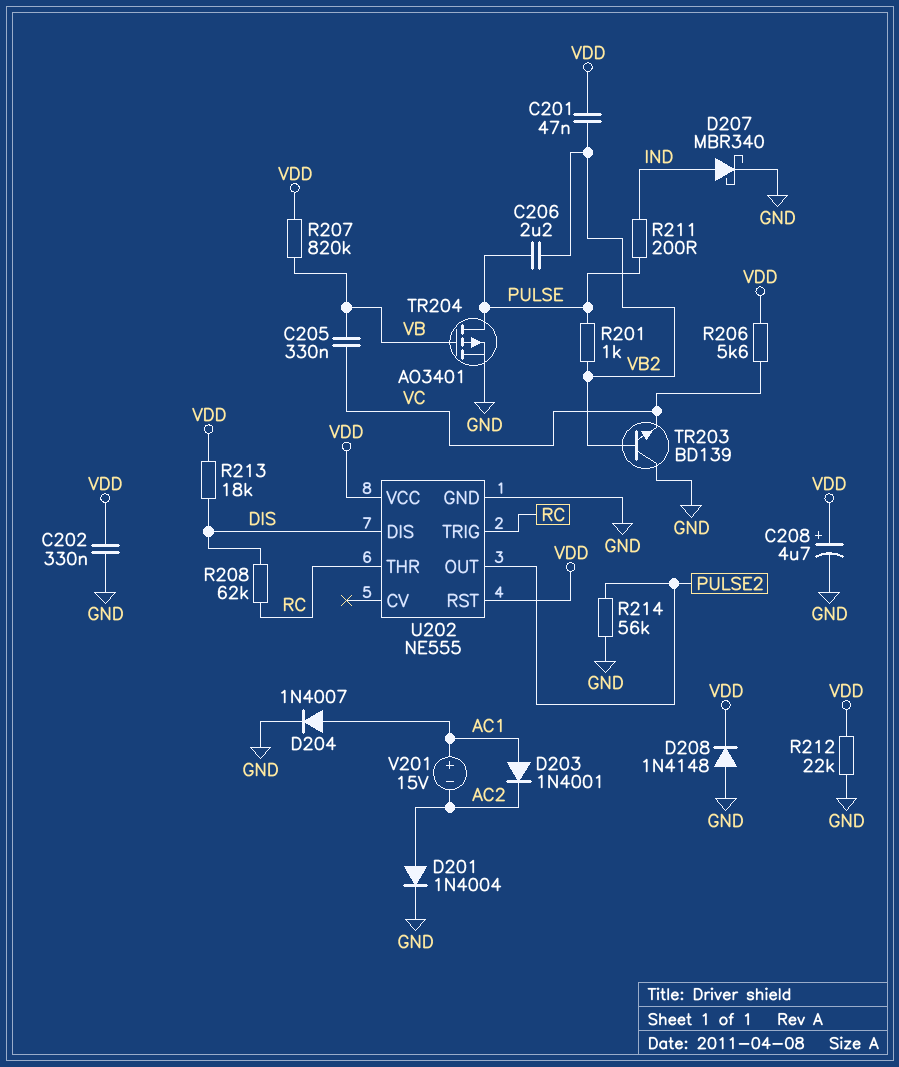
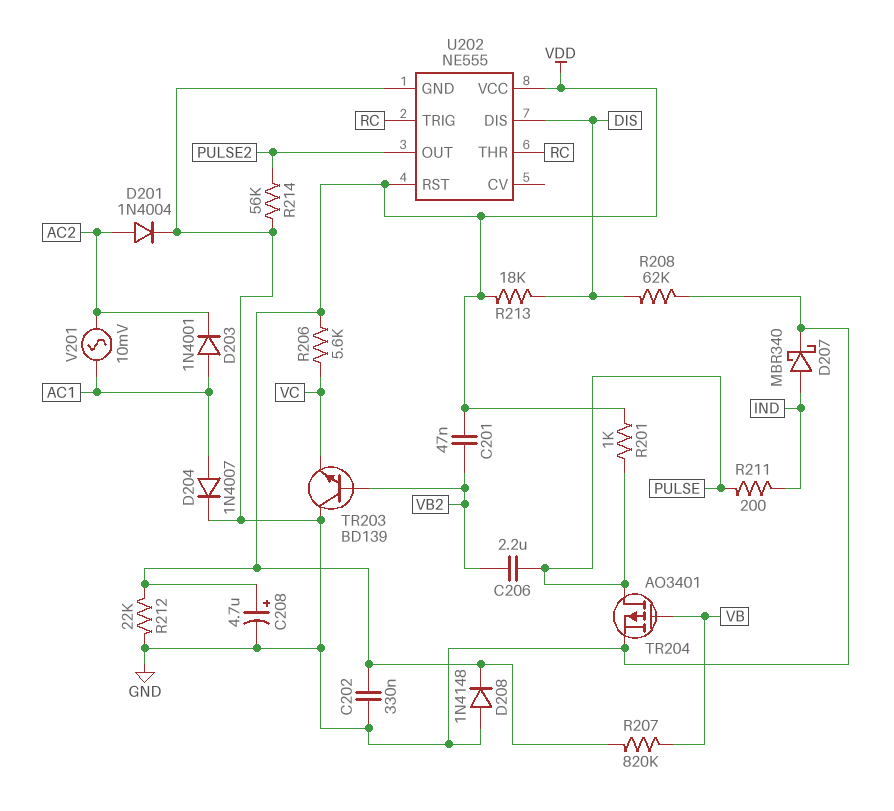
C205: 330nF (VB, VC) -> none
R201: 1k (PULSE, VB2) -> 1k (PULSE, VDD)
R208: 62k (DIS, RC) -> 62k (DIS, GND)
V201: 15V (plus AC1, minus AC2) -> AC 10mV (AC1, AC2)

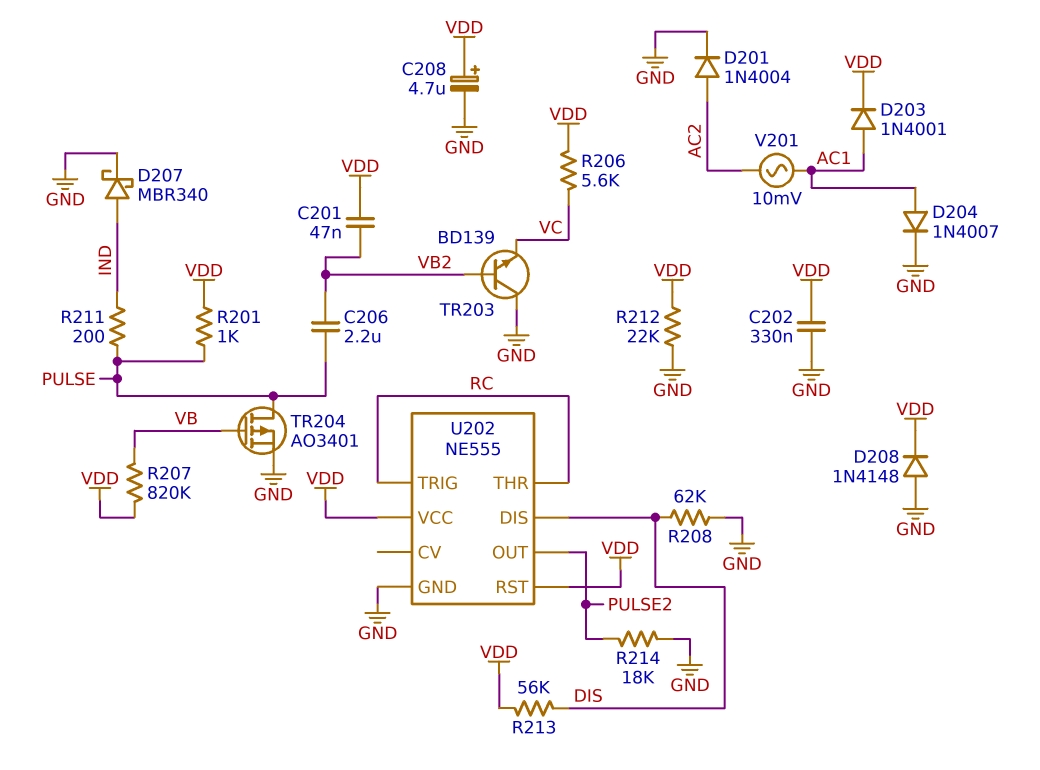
D203: diode 1N4001 (A AC1, K AC2) -> diode 1N4001 (A AC1, K VDD)
R213: 18k (DIS, VDD) -> 56k (DIS, VDD)
R214: 56k (GND, PULSE2) -> 18k (GND, PULSE2)

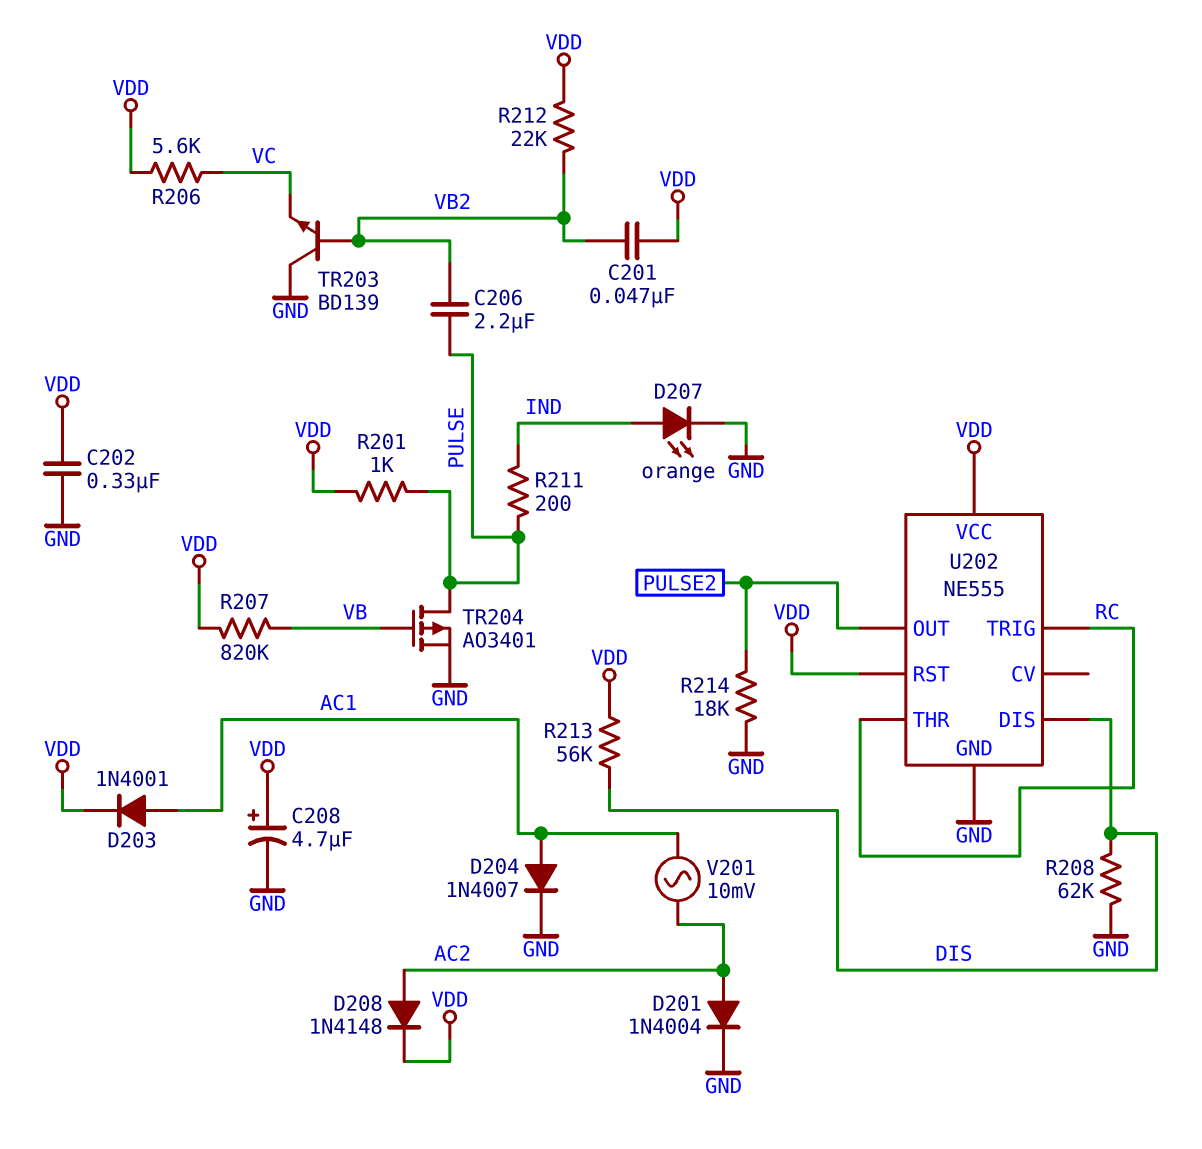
D207: schottky MBR340 (A IND, K GND) -> LED orange (A IND, K GND)
D208: diode 1N4148 (A GND, K VDD) -> diode 1N4148 (A AC2, K VDD)
R212: 22k (GND, VDD) -> 22k (VB2, VDD)

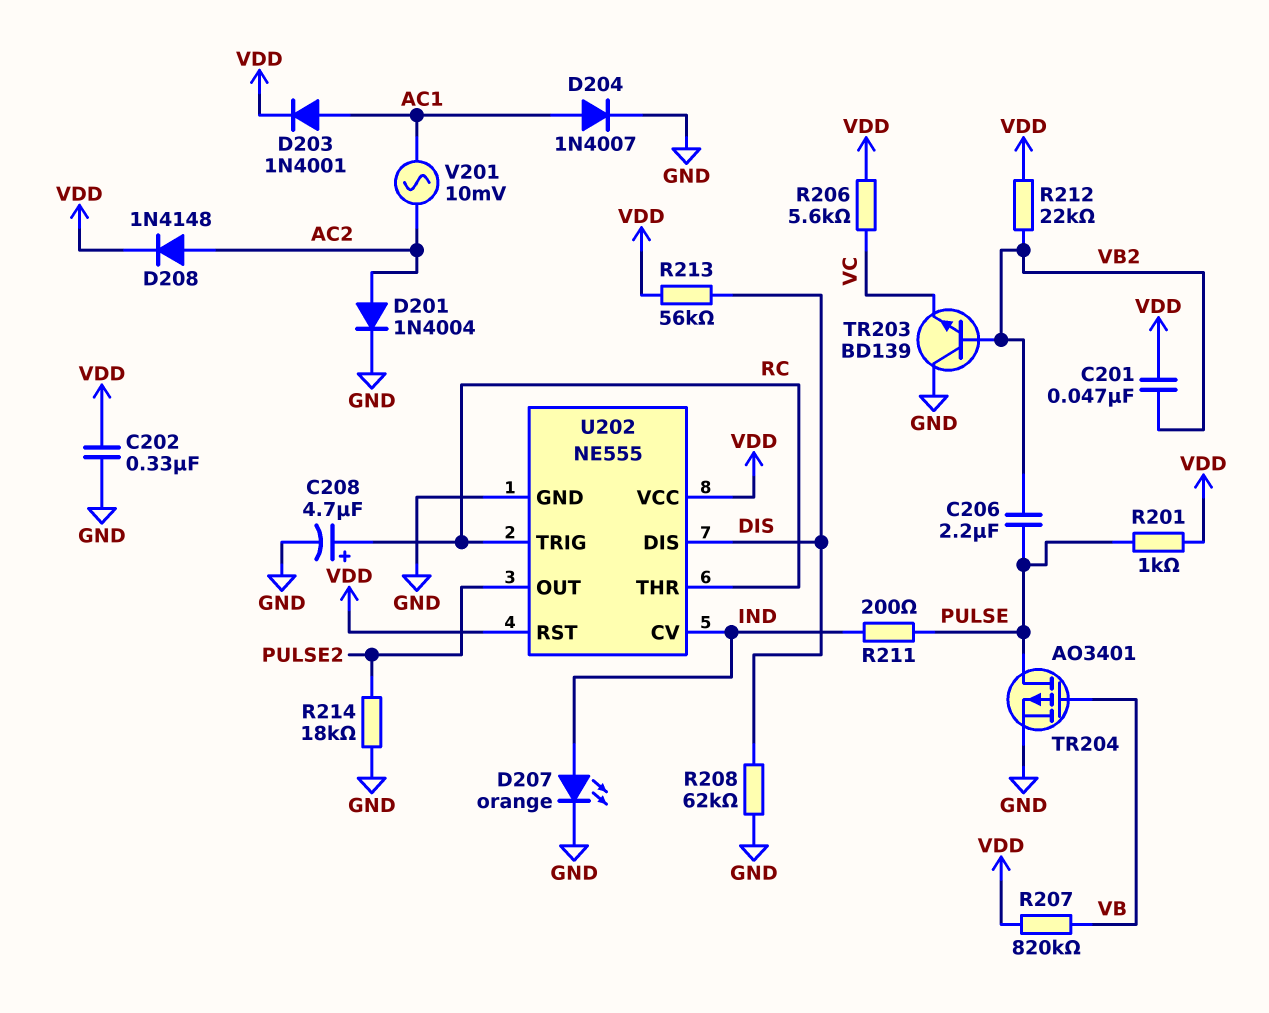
C208: 4.7uF (plus VDD, minus GND) -> 4.7uF (plus RC, minus GND)
U202 pin CV: none -> IND

